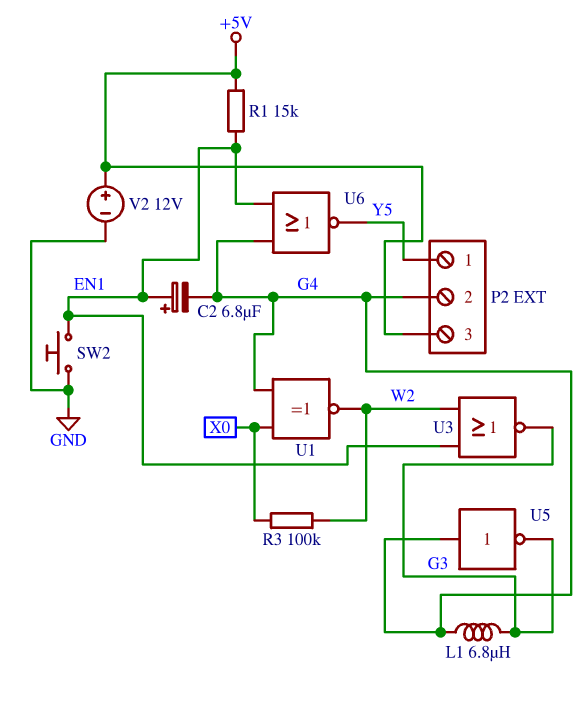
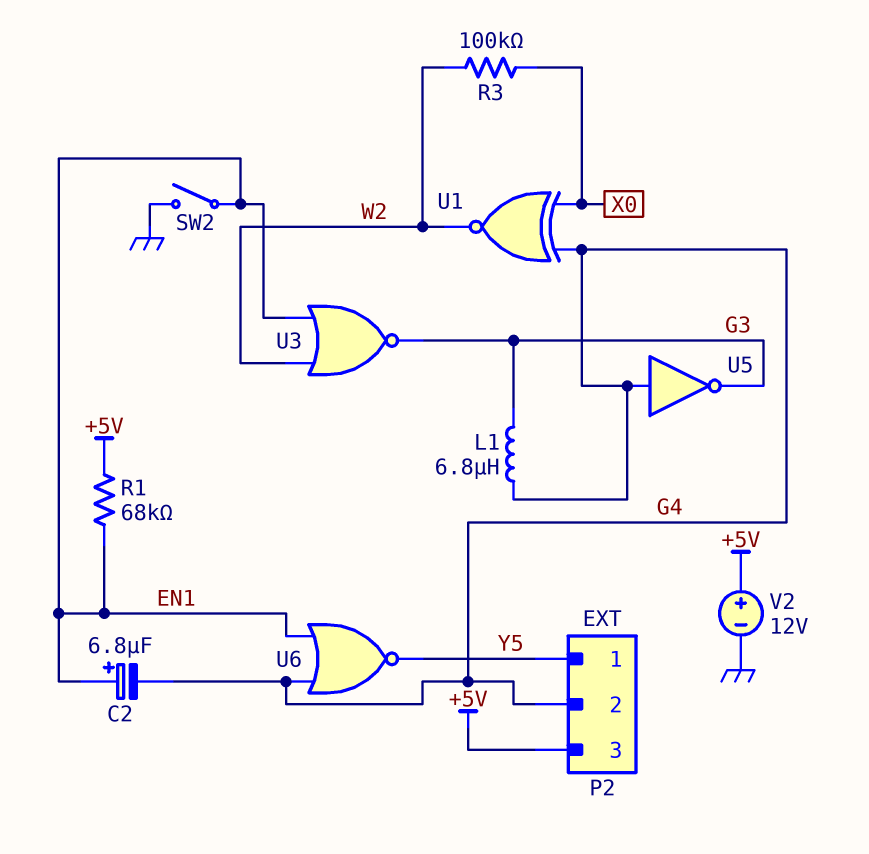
R1: 15k (+5V, EN1) -> 68k (+5V, EN1)
SW2: button (EN1, GND) -> switch (EN1, GND)

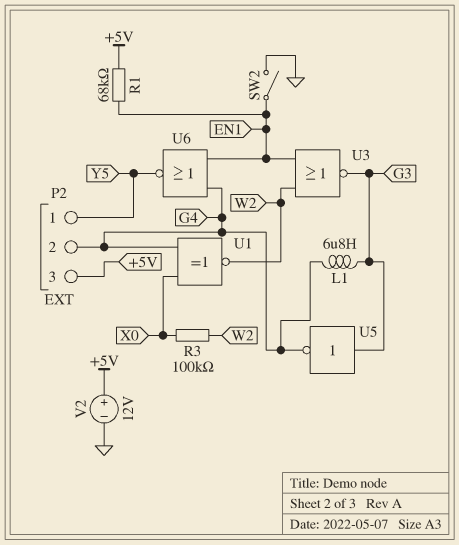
C2: 6.8uF (plus EN1, minus G4) -> none
U5: NOT (in G4, out G3) -> NOT (in G3, out G4)

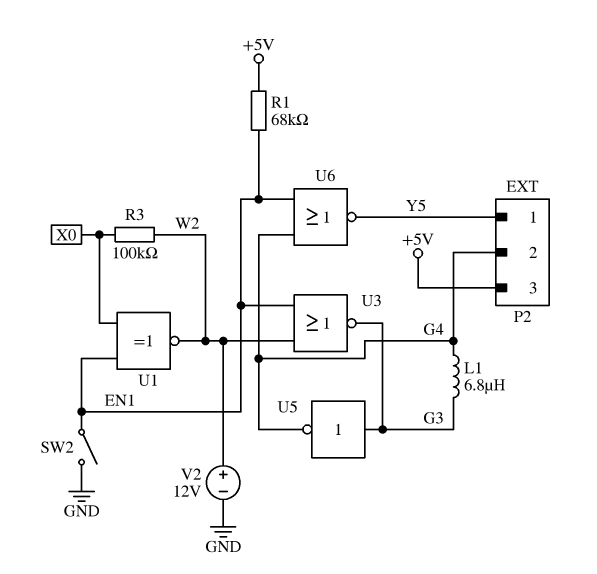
U1: XNOR (in G4, in X0, out W2) -> XNOR (in EN1, in X0, out W2)
V2: 12V (plus +5V, minus GND) -> 12V (plus W2, minus GND)

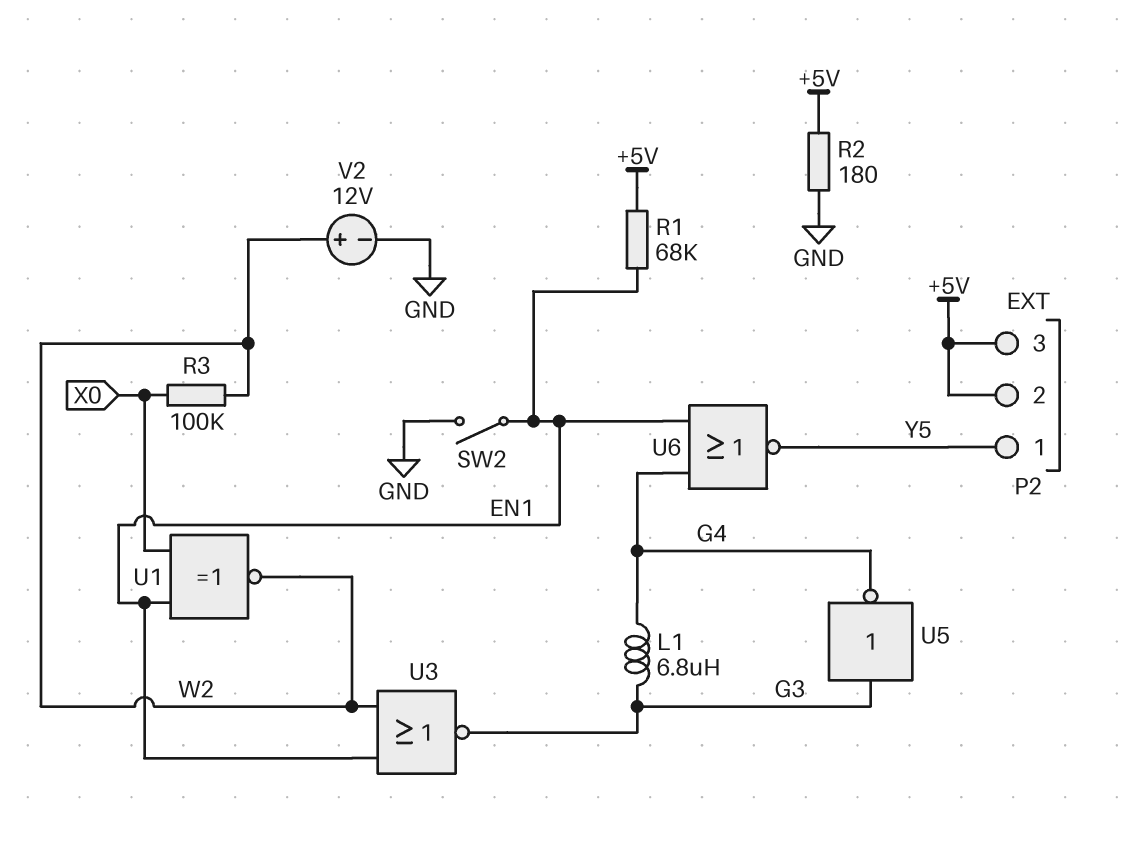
P2 pin 2: G4 -> +5V
R2: none -> 180 (+5V, GND)

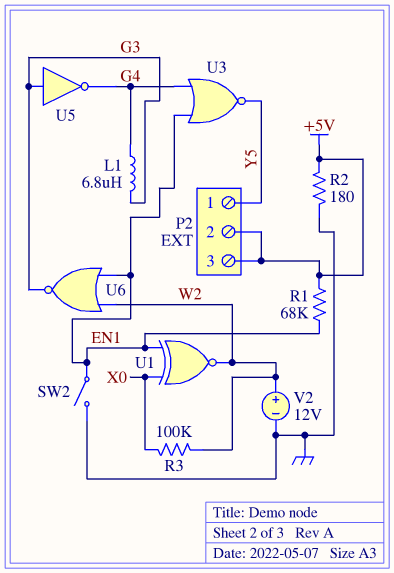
U3: NOR (in EN1, in W2, out G3) -> NOR (in EN1, in G4, out Y5)
U6: NOR (in EN1, in G4, out Y5) -> NOR (in EN1, in W2, out G3)

